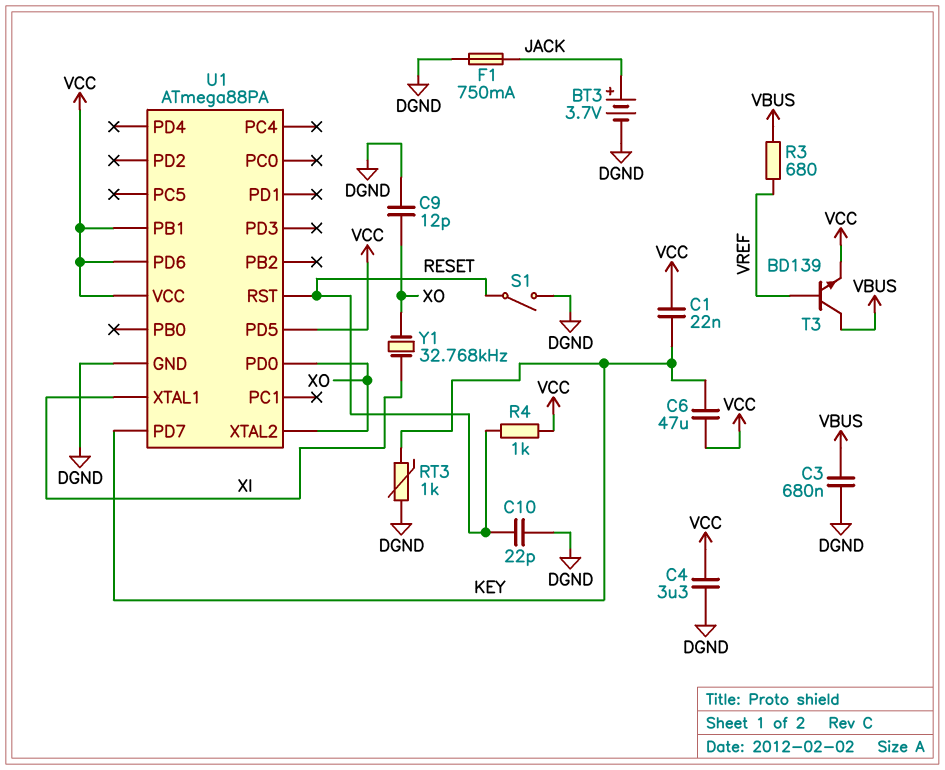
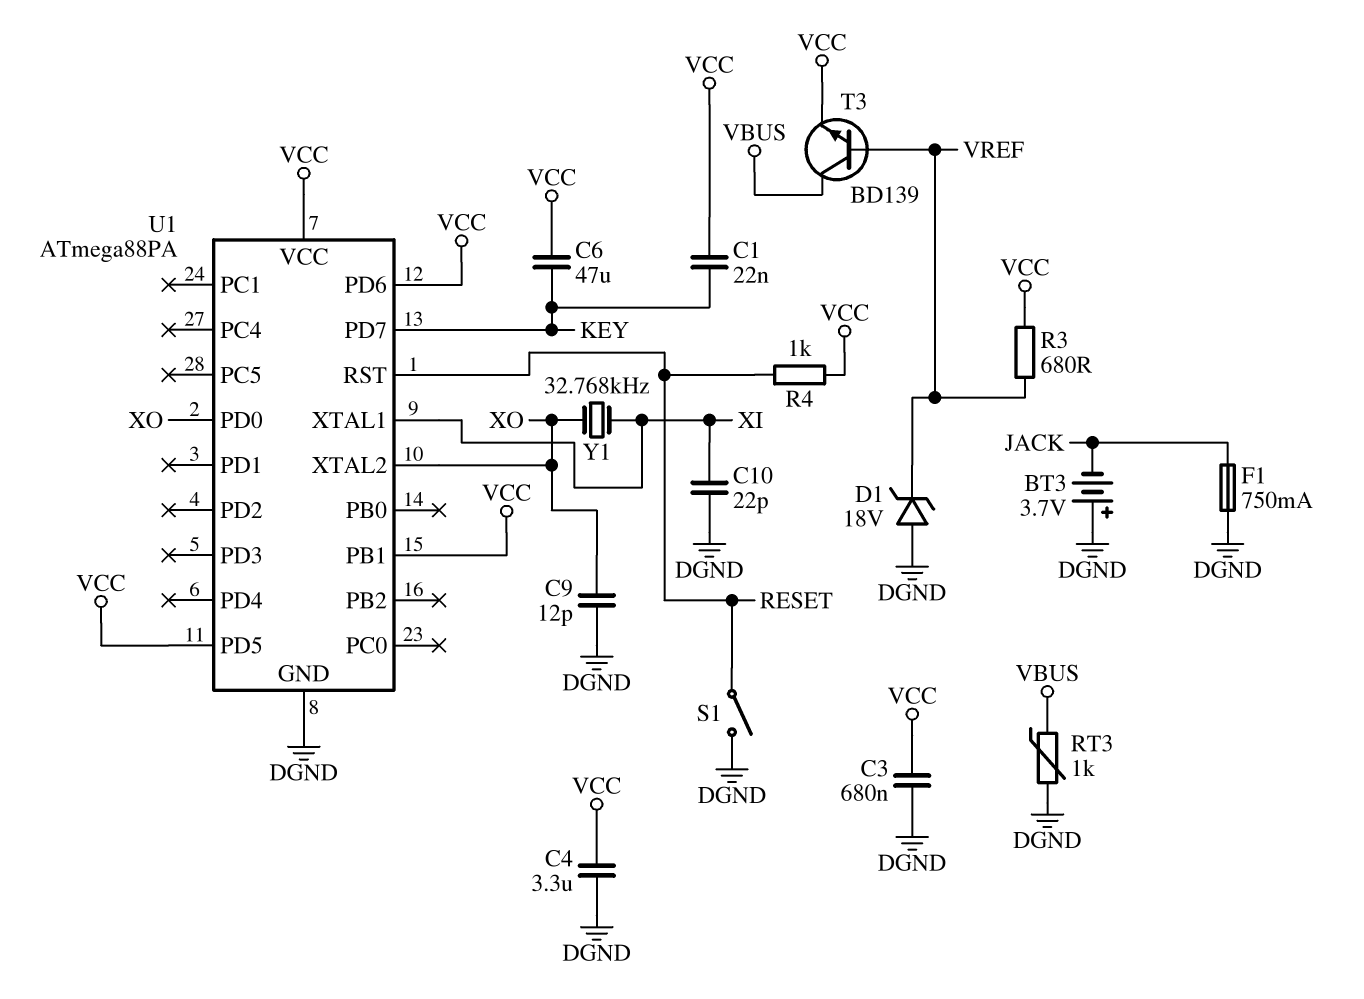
BT3: 3.7V (plus JACK, minus DGND) -> 3.7V (plus DGND, minus JACK)
C3: 680nF (DGND, VBUS) -> 680nF (DGND, VCC)
C10: 22pF (DGND, RESET) -> 22pF (DGND, XI)
D1: none -> zener 18V (A DGND, K VREF)
R3: 680 (VBUS, VREF) -> 680 (VCC, VREF)
RT3: 1k (DGND, KEY) -> 1k (DGND, VBUS)

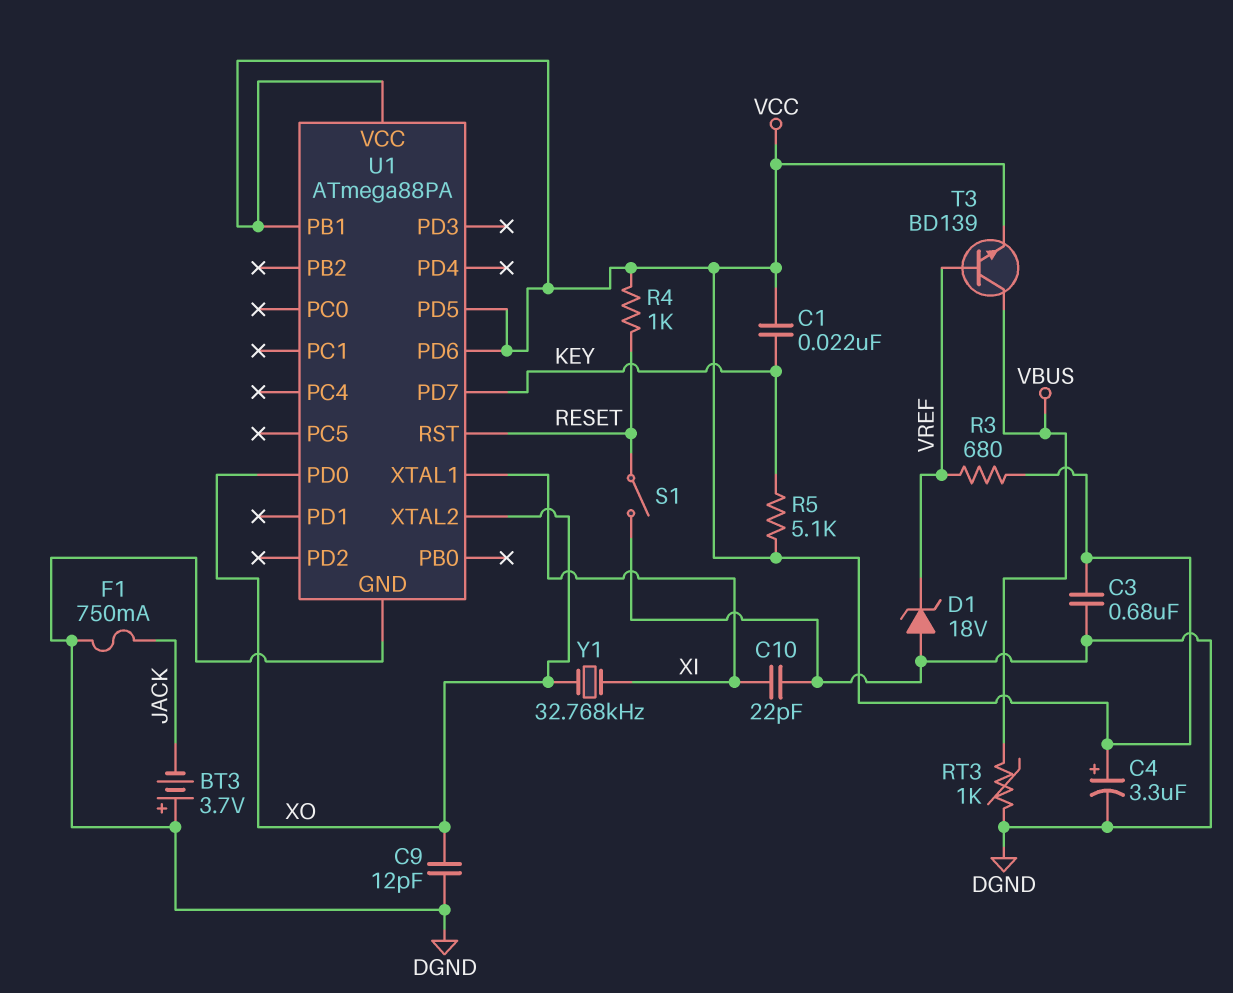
C4: 3.3uF (DGND, VCC) -> 3.3uF (plus VCC, minus DGND)
C6: 47uF (KEY, VCC) -> none
R5: none -> 5.1k (KEY, VCC)

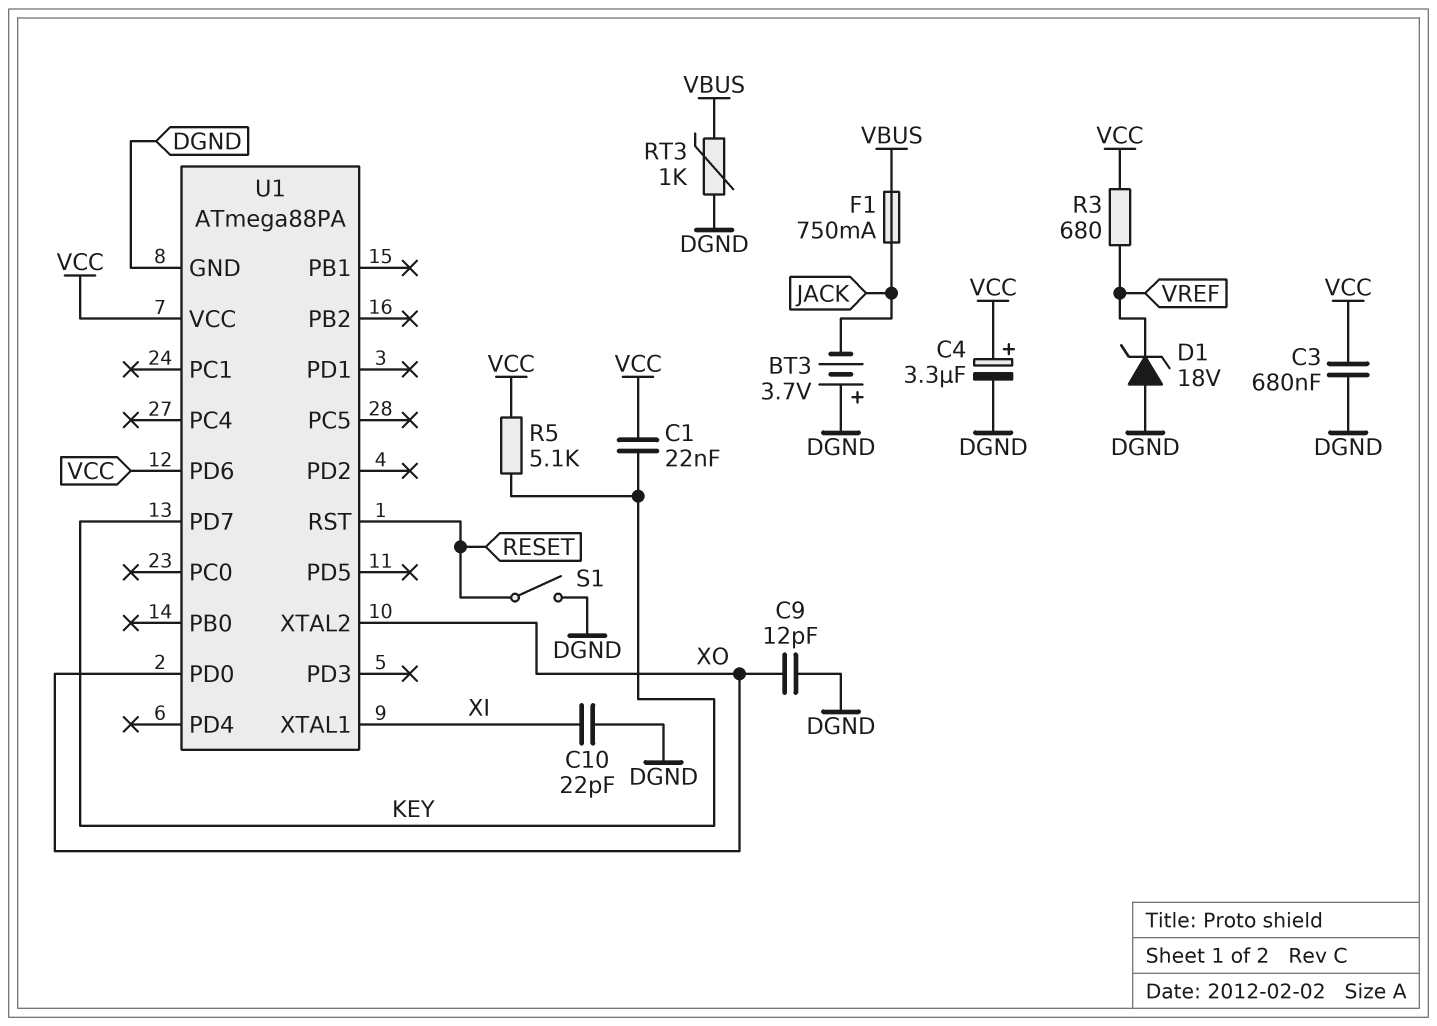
F1: 750mA (DGND, JACK) -> 750mA (JACK, VBUS)
R4: 1k (RESET, VCC) -> none
T3: NPN BD139 (B VREF, C VBUS, E VCC) -> none
U1 pin PB1: VCC -> none
U1 pin PD5: VCC -> none
Y1: 32.768kHz (XI, XO) -> none

